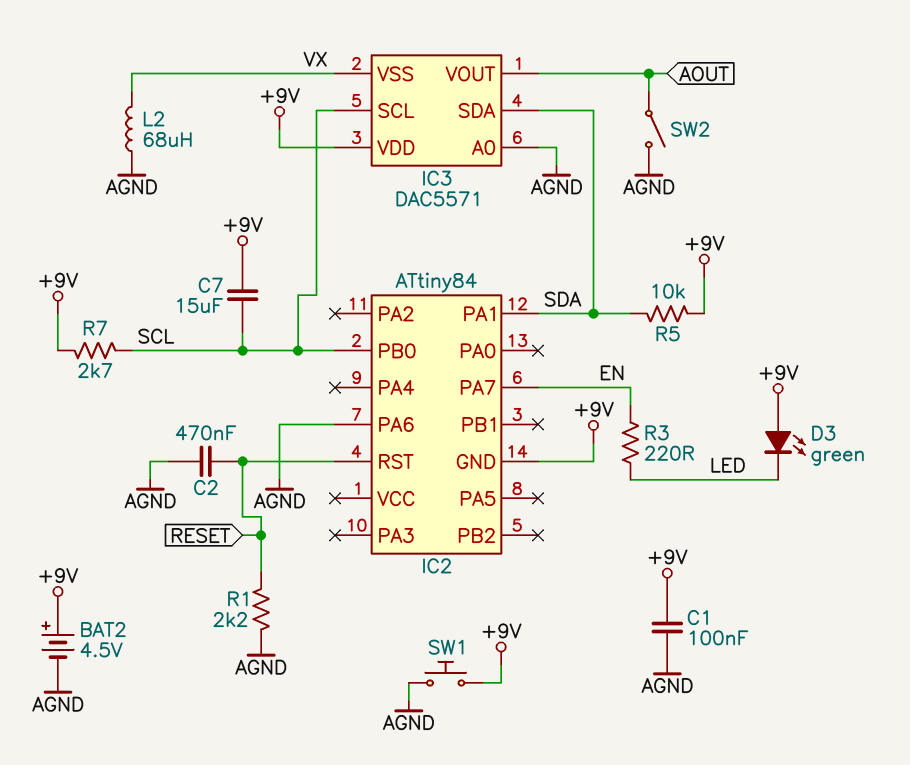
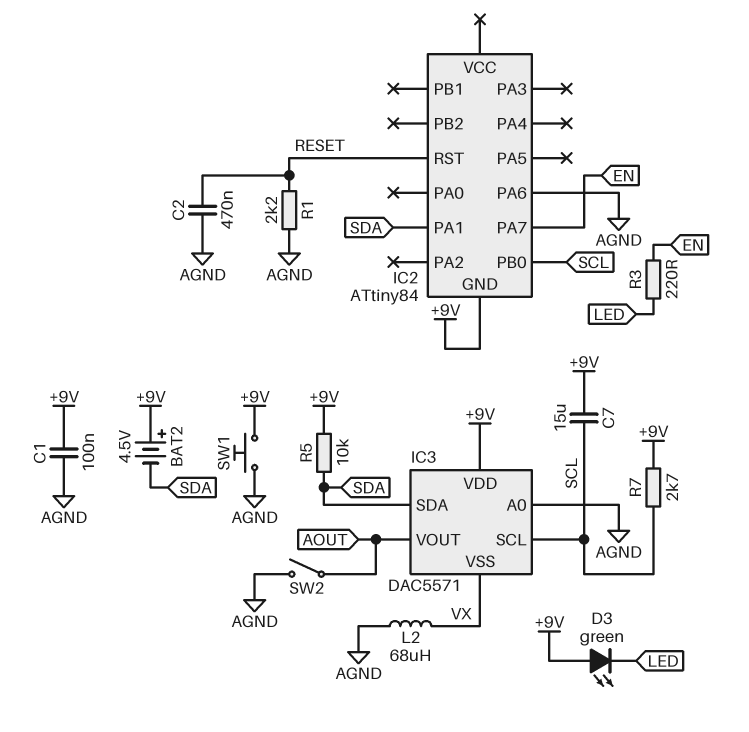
BAT2: 4.5V (plus +9V, minus AGND) -> 4.5V (plus +9V, minus SDA)

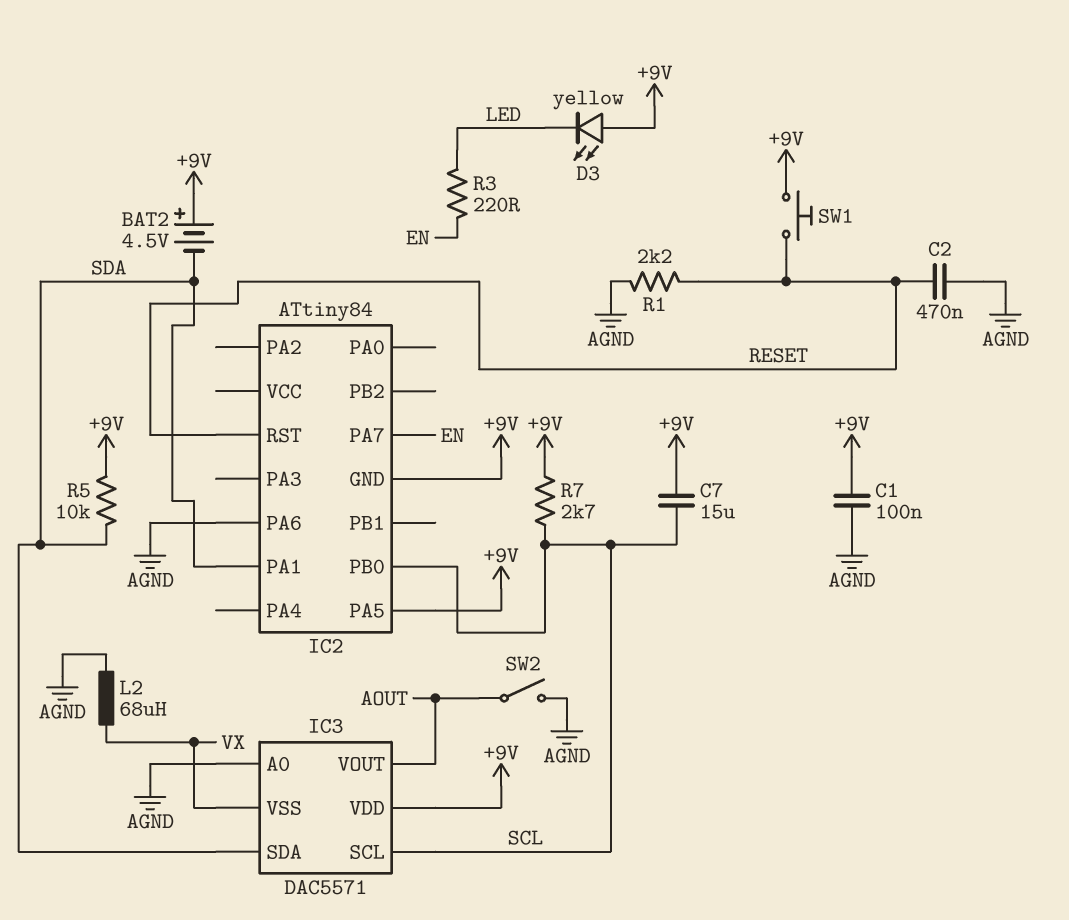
D3: LED green (A +9V, K LED) -> LED yellow (A +9V, K LED)
IC2 pin PA5: none -> +9V
SW1: button (+9V, AGND) -> button (+9V, RESET)

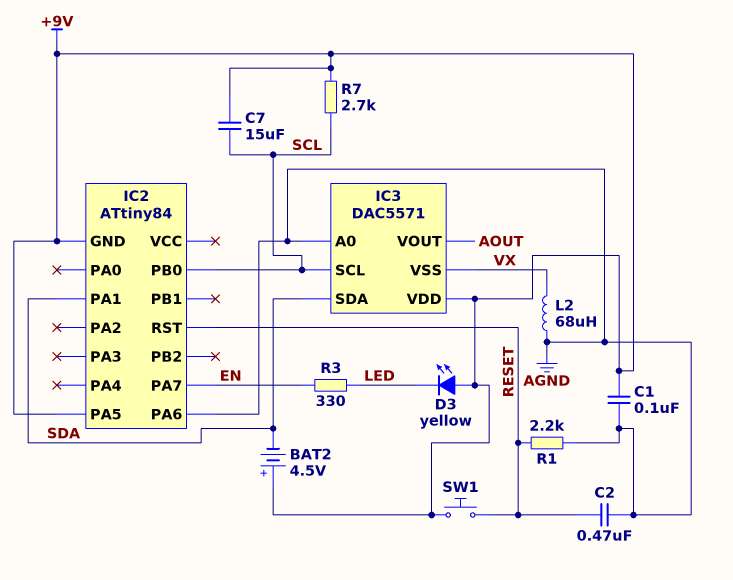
R3: 220 (EN, LED) -> 330 (EN, LED)
R5: 10k (+9V, SDA) -> none
SW2: switch (AGND, AOUT) -> none

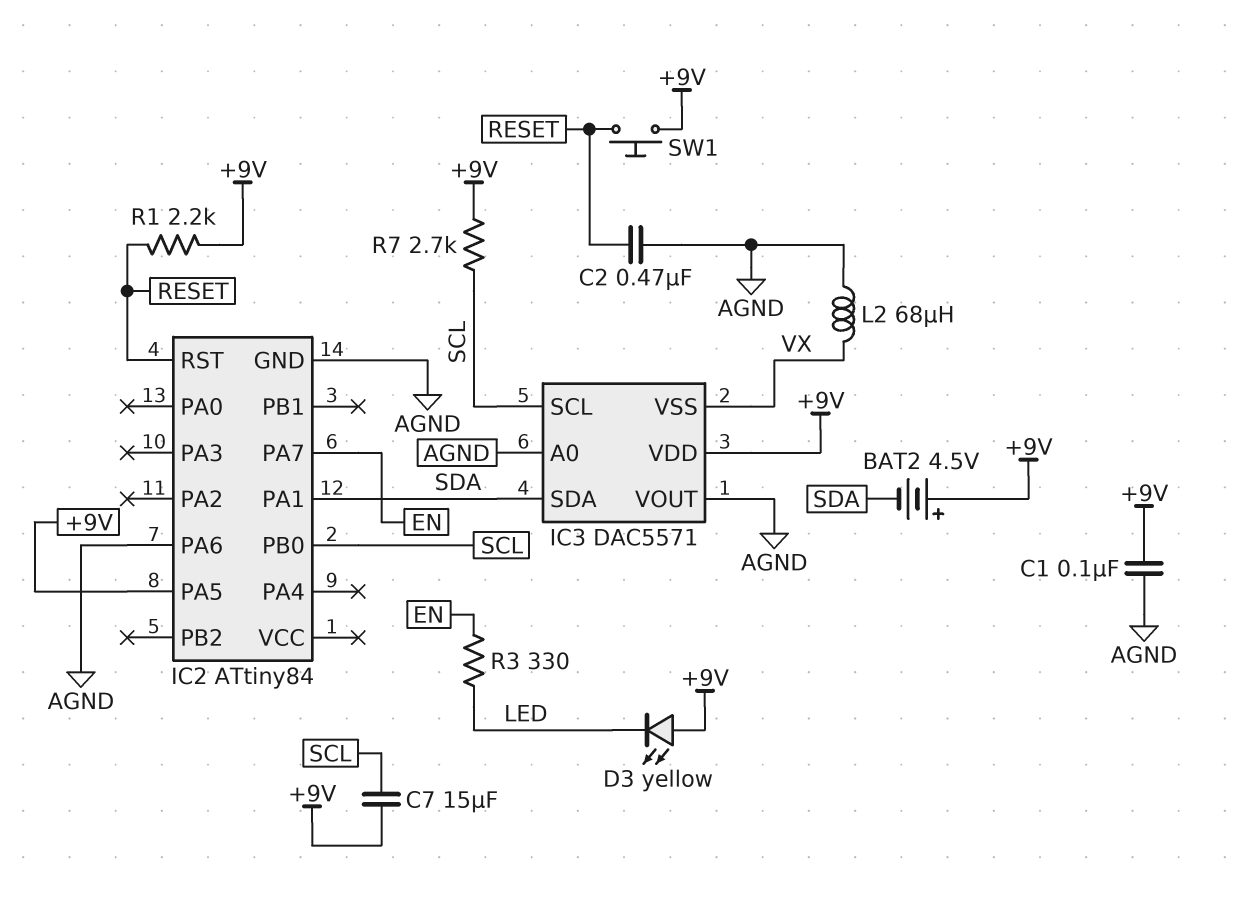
IC2 pin GND: +9V -> AGND
IC3 pin VOUT: AOUT -> AGND
R1: 2.2k (AGND, RESET) -> 2.2k (+9V, RESET)

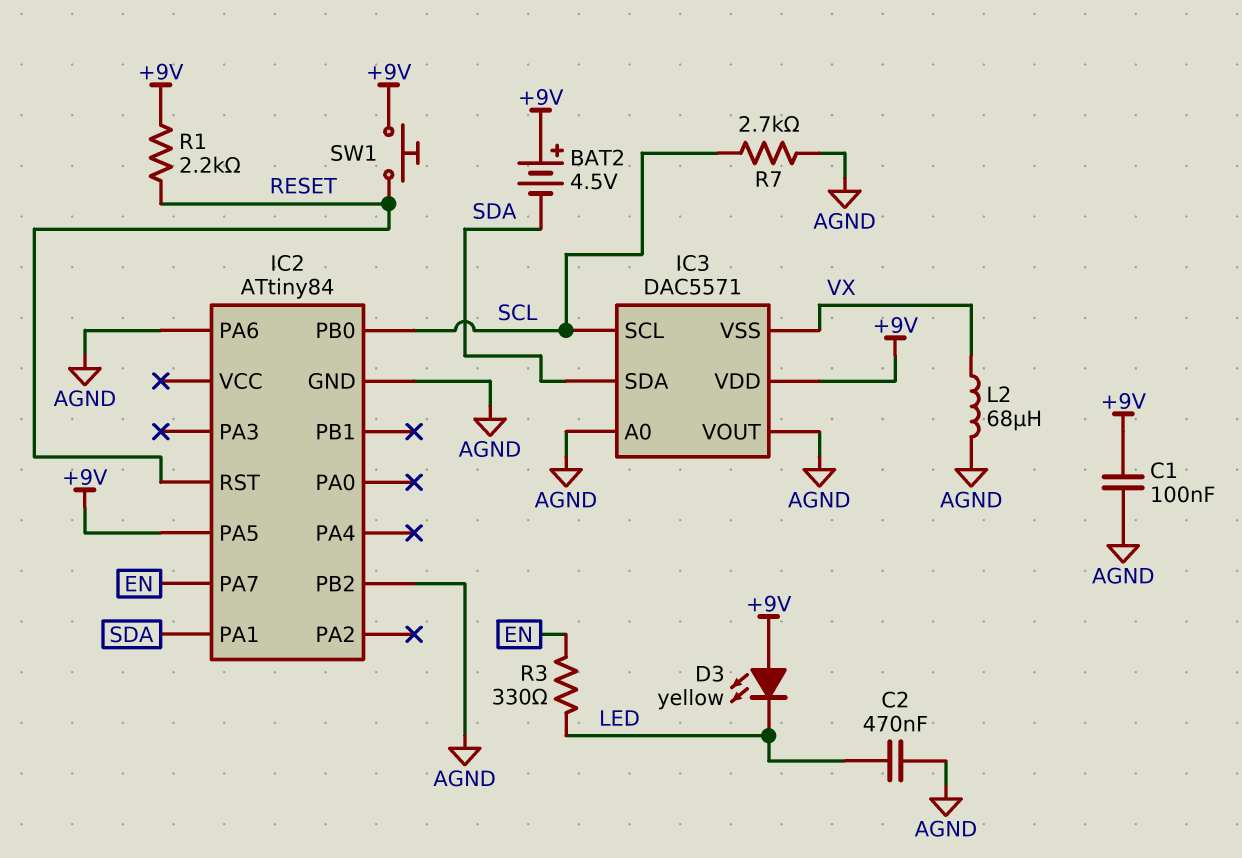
C2: 470nF (AGND, RESET) -> 470nF (AGND, LED)
C7: 15uF (+9V, SCL) -> none
IC2 pin PB2: none -> AGND
R7: 2.7k (+9V, SCL) -> 2.7k (AGND, SCL)

